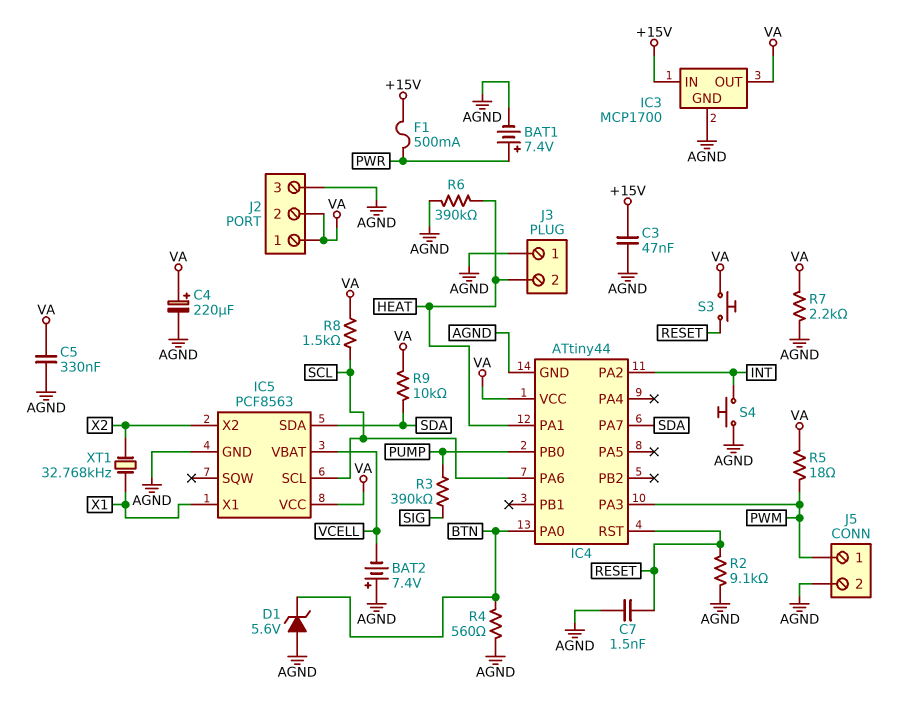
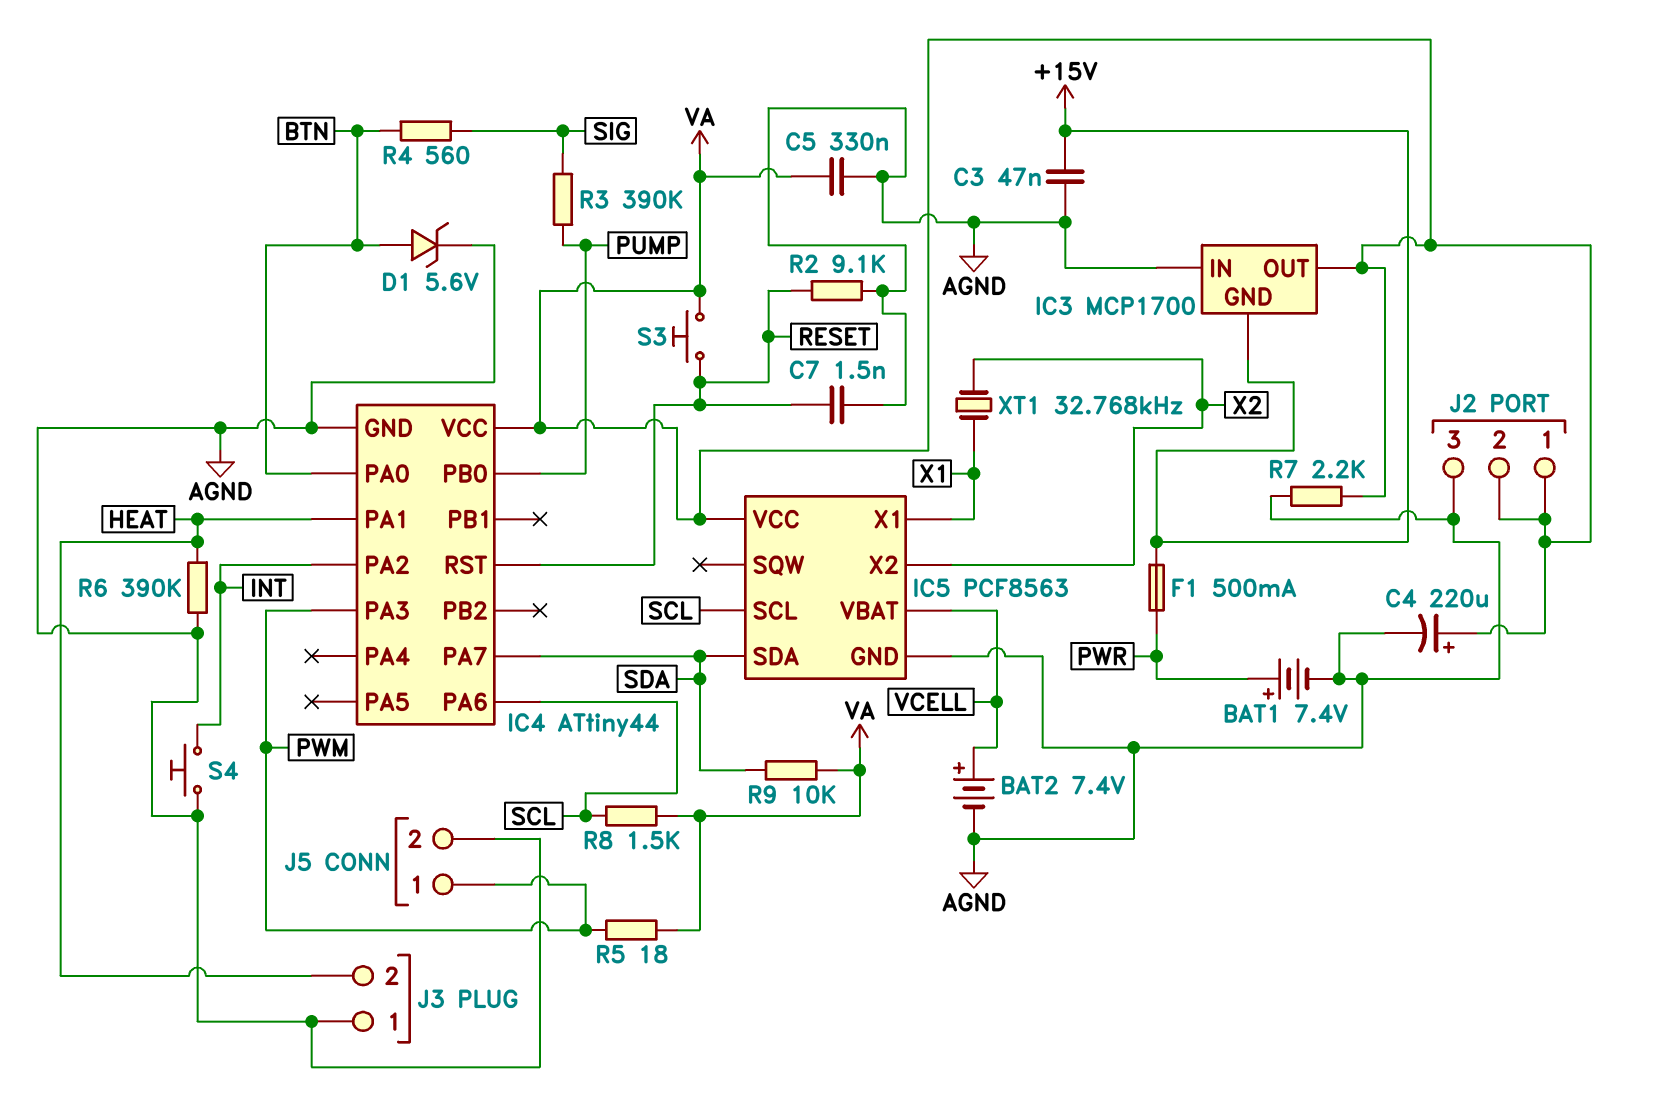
BAT2: 7.4V (plus AGND, minus VCELL) -> 7.4V (plus VCELL, minus AGND)
D1: zener 5.6V (A AGND, K BTN) -> zener 5.6V (A BTN, K AGND)
IC3 pin GND: AGND -> +15V
IC3 pin IN: +15V -> AGND
R4: 560 (AGND, BTN) -> 560 (BTN, SIG)

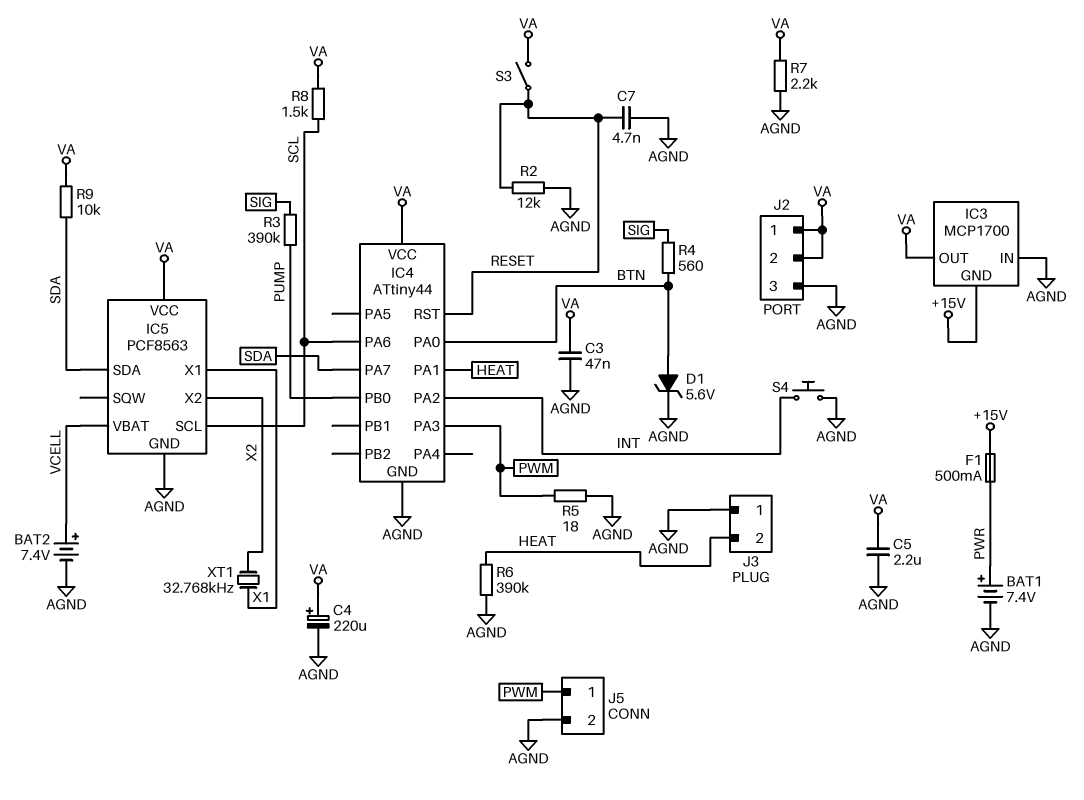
C3: 47nF (+15V, AGND) -> 47nF (AGND, VA)
C5: 330nF (AGND, VA) -> 2.2uF (AGND, VA)
C7: 1.5nF (AGND, RESET) -> 4.7nF (AGND, RESET)
R2: 9.1k (AGND, RESET) -> 12k (AGND, RESET)
R5: 18 (PWM, VA) -> 18 (AGND, PWM)
S3: button (RESET, VA) -> switch (RESET, VA)

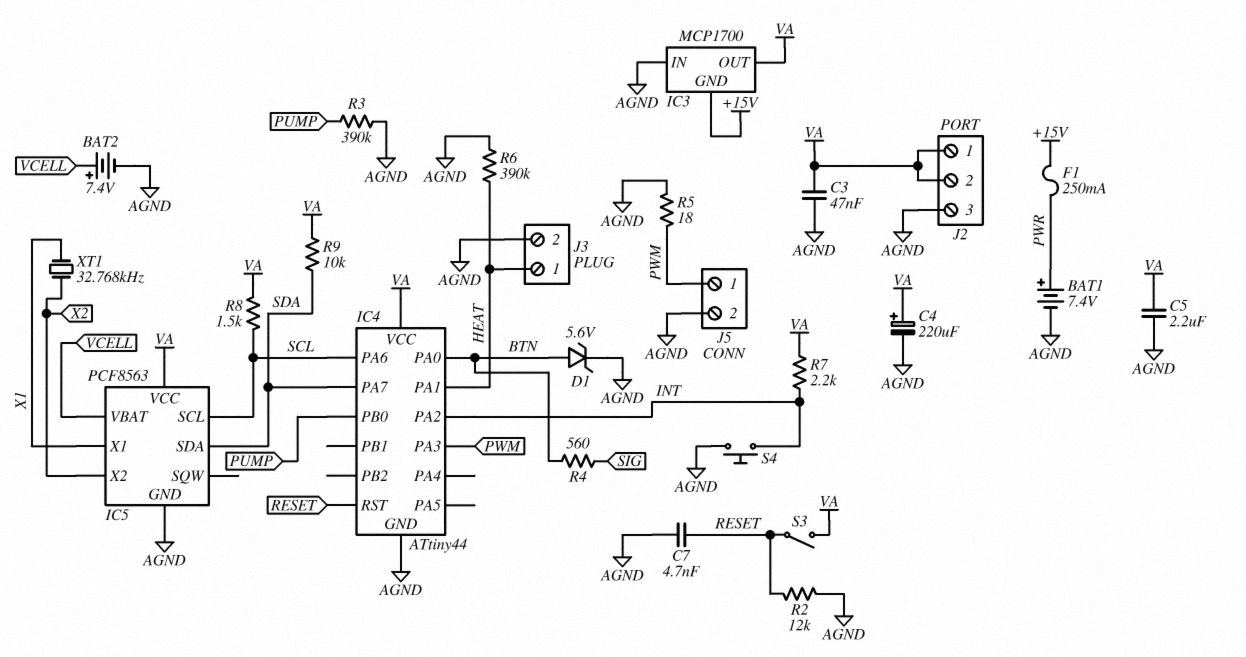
F1: 500mA (+15V, PWR) -> 250mA (+15V, PWR)
J3 pin 1: AGND -> HEAT
J3 pin 2: HEAT -> AGND
R3: 390k (PUMP, SIG) -> 390k (AGND, PUMP)
R7: 2.2k (AGND, VA) -> 2.2k (INT, VA)

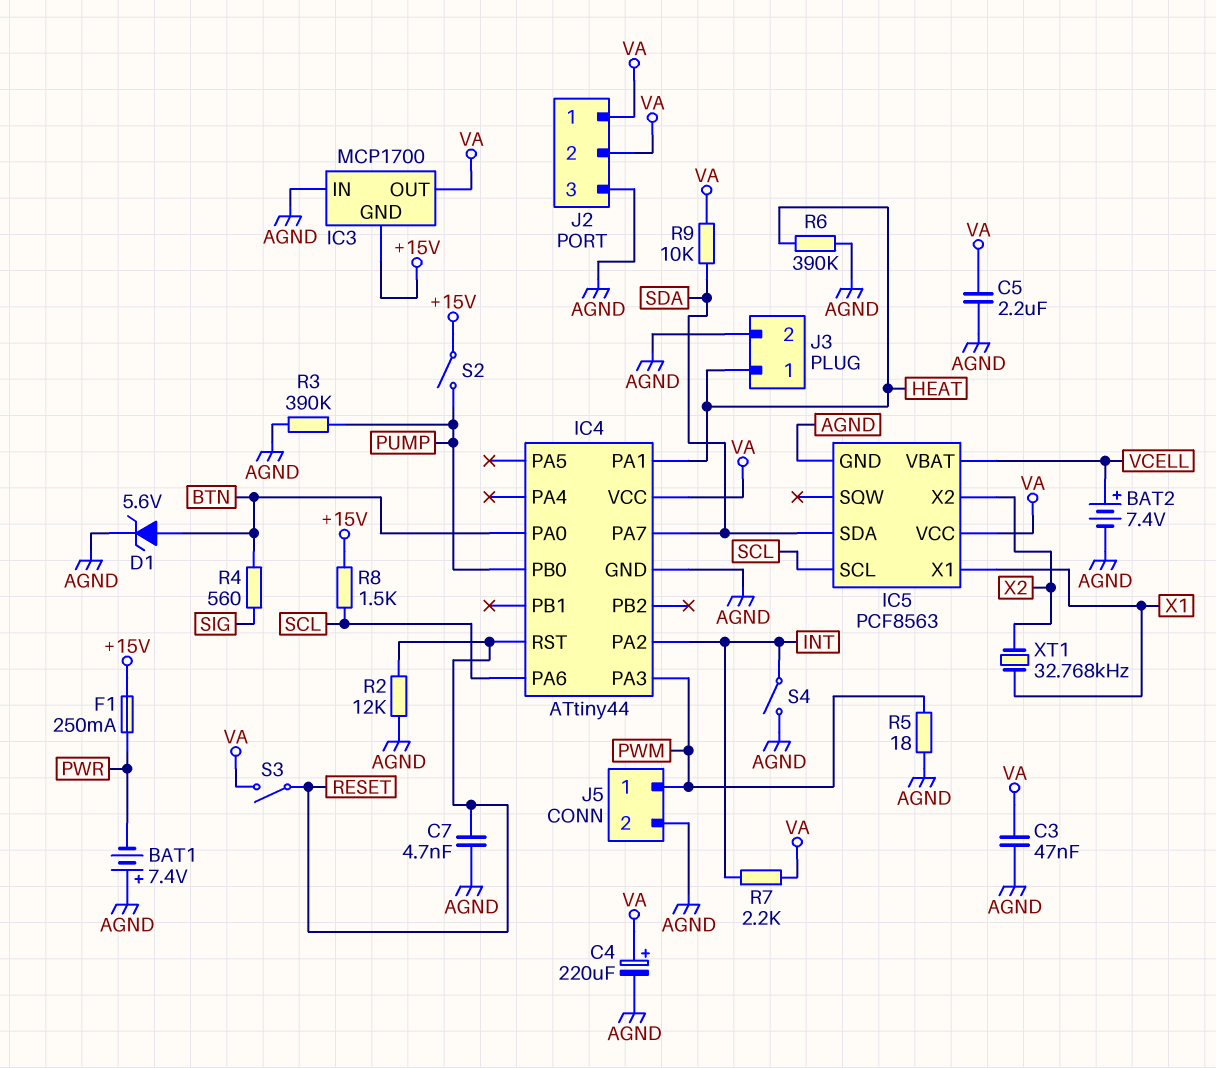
BAT1: 7.4V (plus PWR, minus AGND) -> 7.4V (plus AGND, minus PWR)
R8: 1.5k (SCL, VA) -> 1.5k (+15V, SCL)
S2: none -> switch (+15V, PUMP)
S4: button (AGND, INT) -> switch (AGND, INT)

